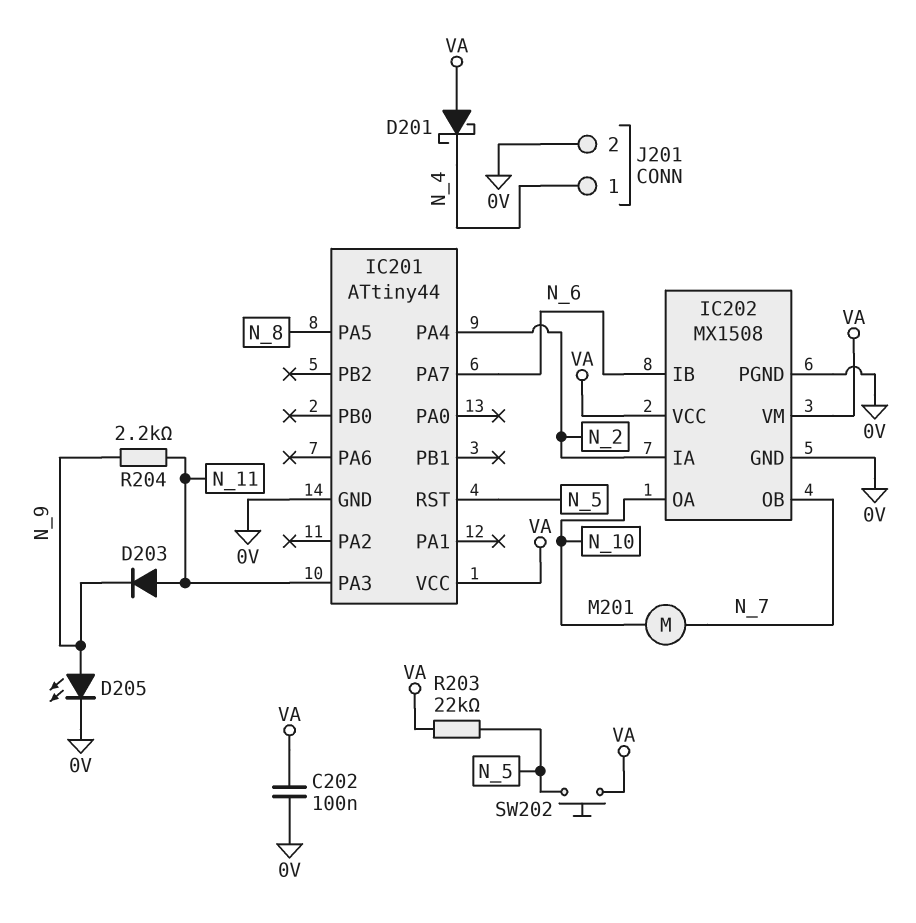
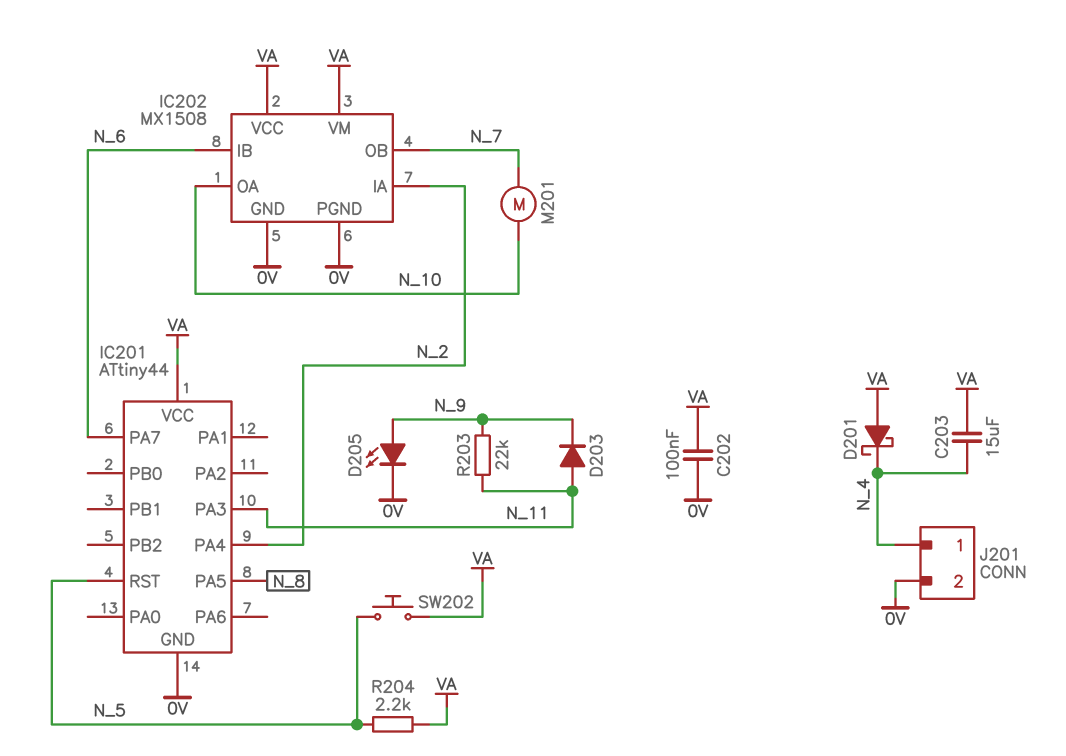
C203: none -> 15uF (N_4, VA)
R203: 22k (N_5, VA) -> 22k (N_9, N_11)
R204: 2.2k (N_9, N_11) -> 2.2k (N_5, VA)

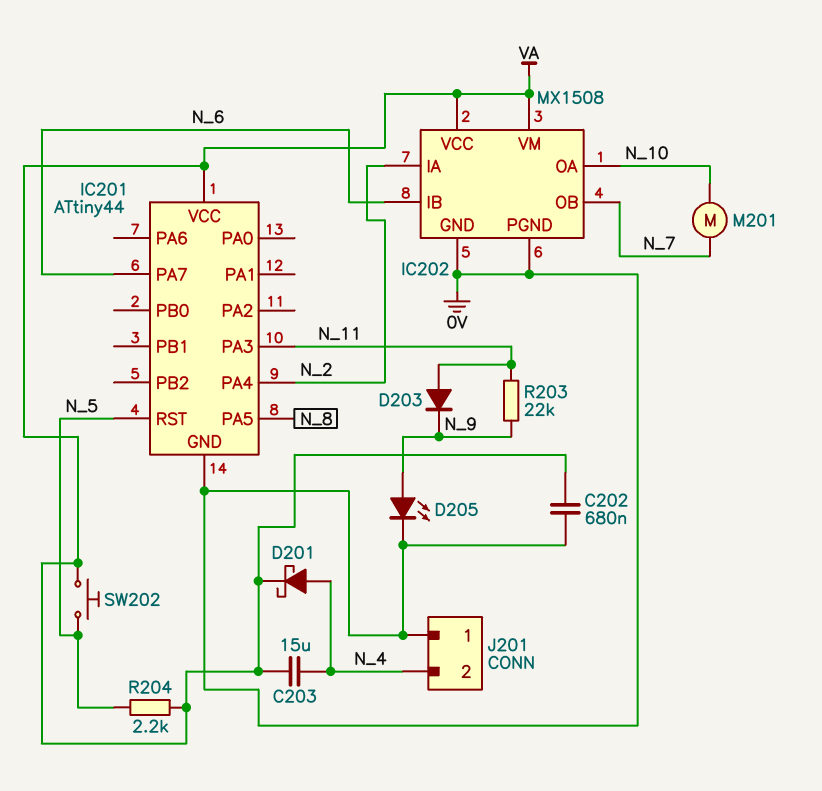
C202: 100nF (0V, VA) -> 680nF (0V, VA)
D201: schottky (A VA, K N_4) -> schottky (A N_4, K VA)
J201 pin 1: N_4 -> 0V
J201 pin 2: 0V -> N_4

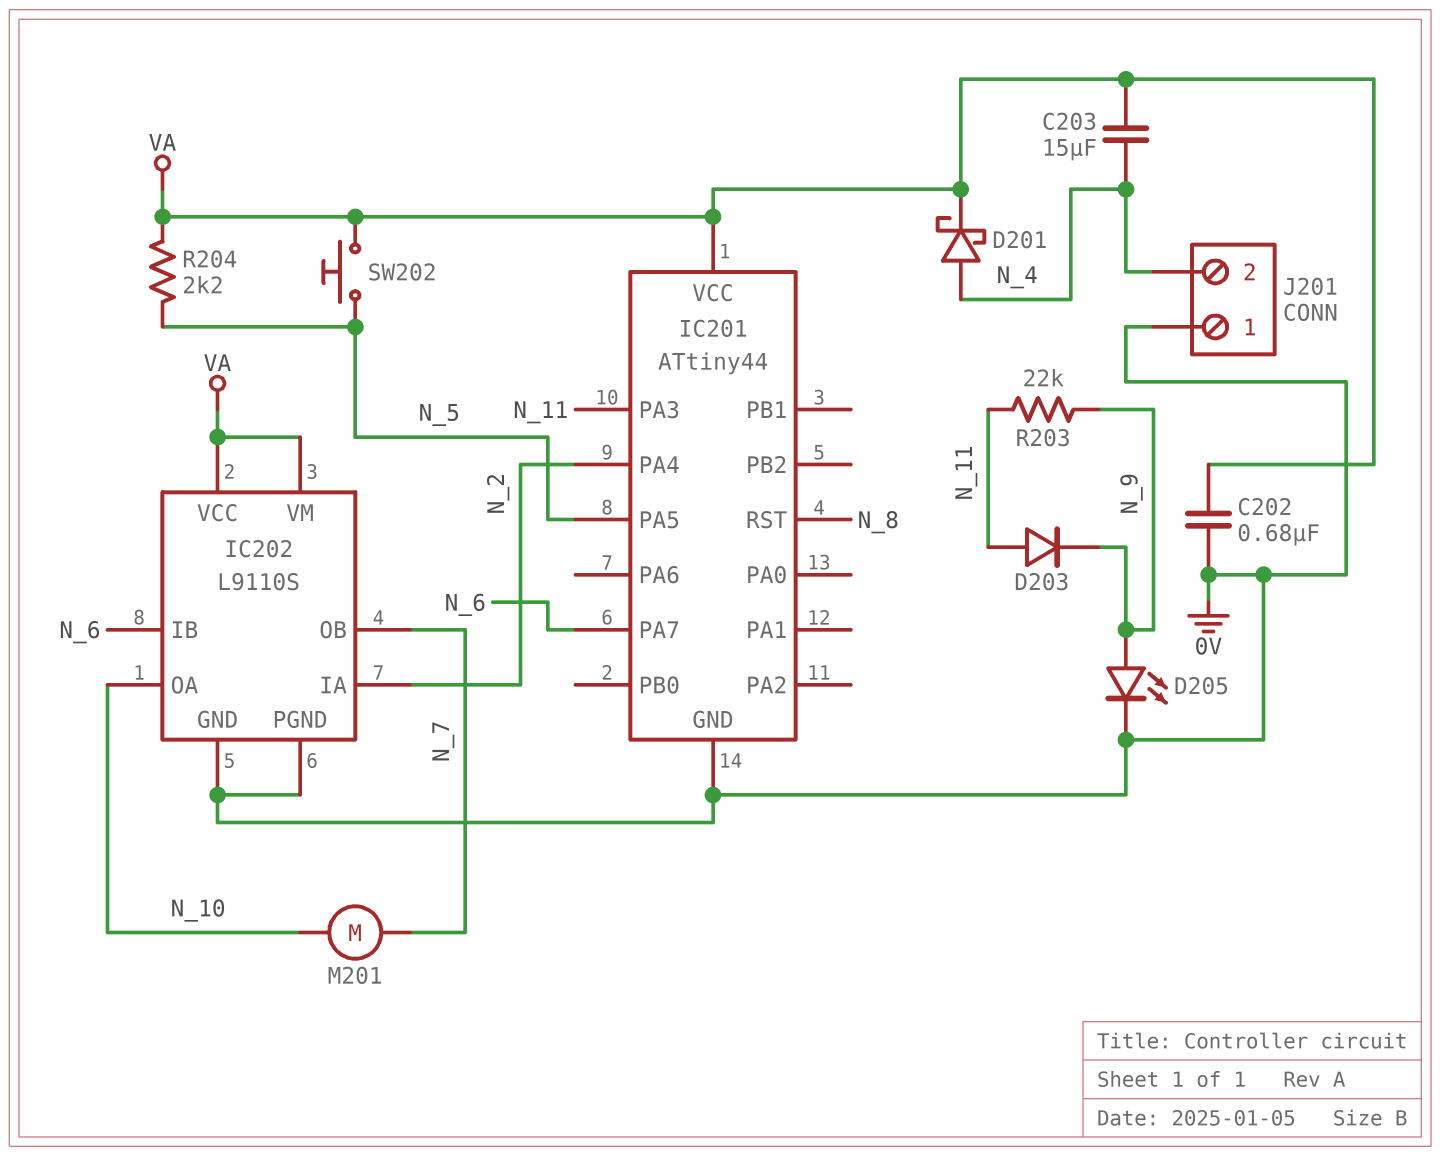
IC201 pin PA5: N_8 -> N_5
IC201 pin RST: N_5 -> N_8
IC202: MX1508 -> L9110S

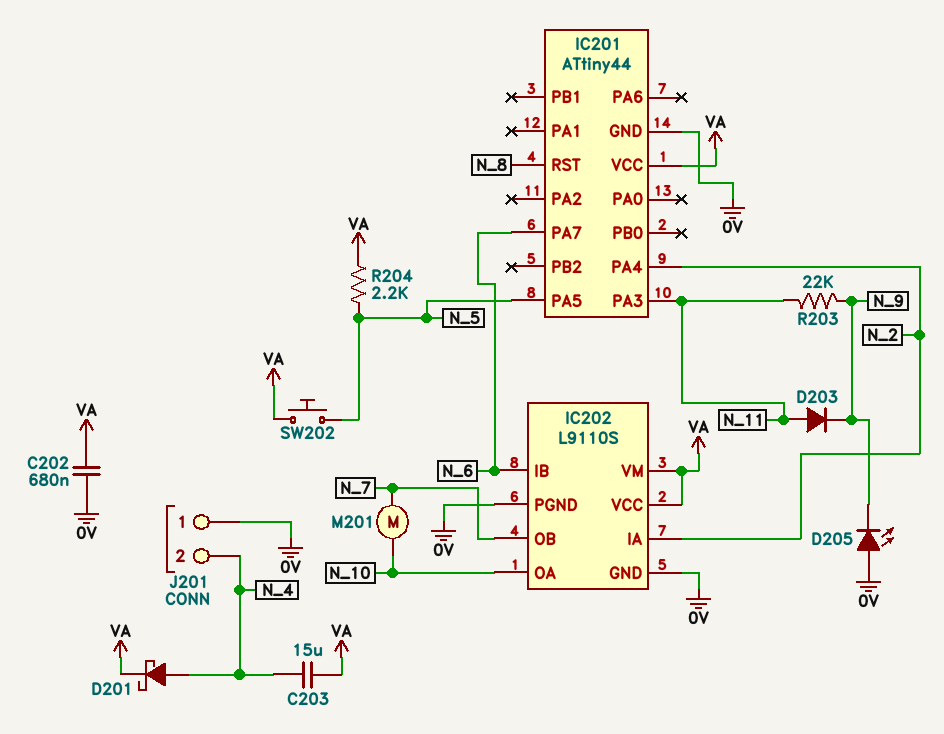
D205: LED (A N_9, K 0V) -> LED (A 0V, K N_9)

